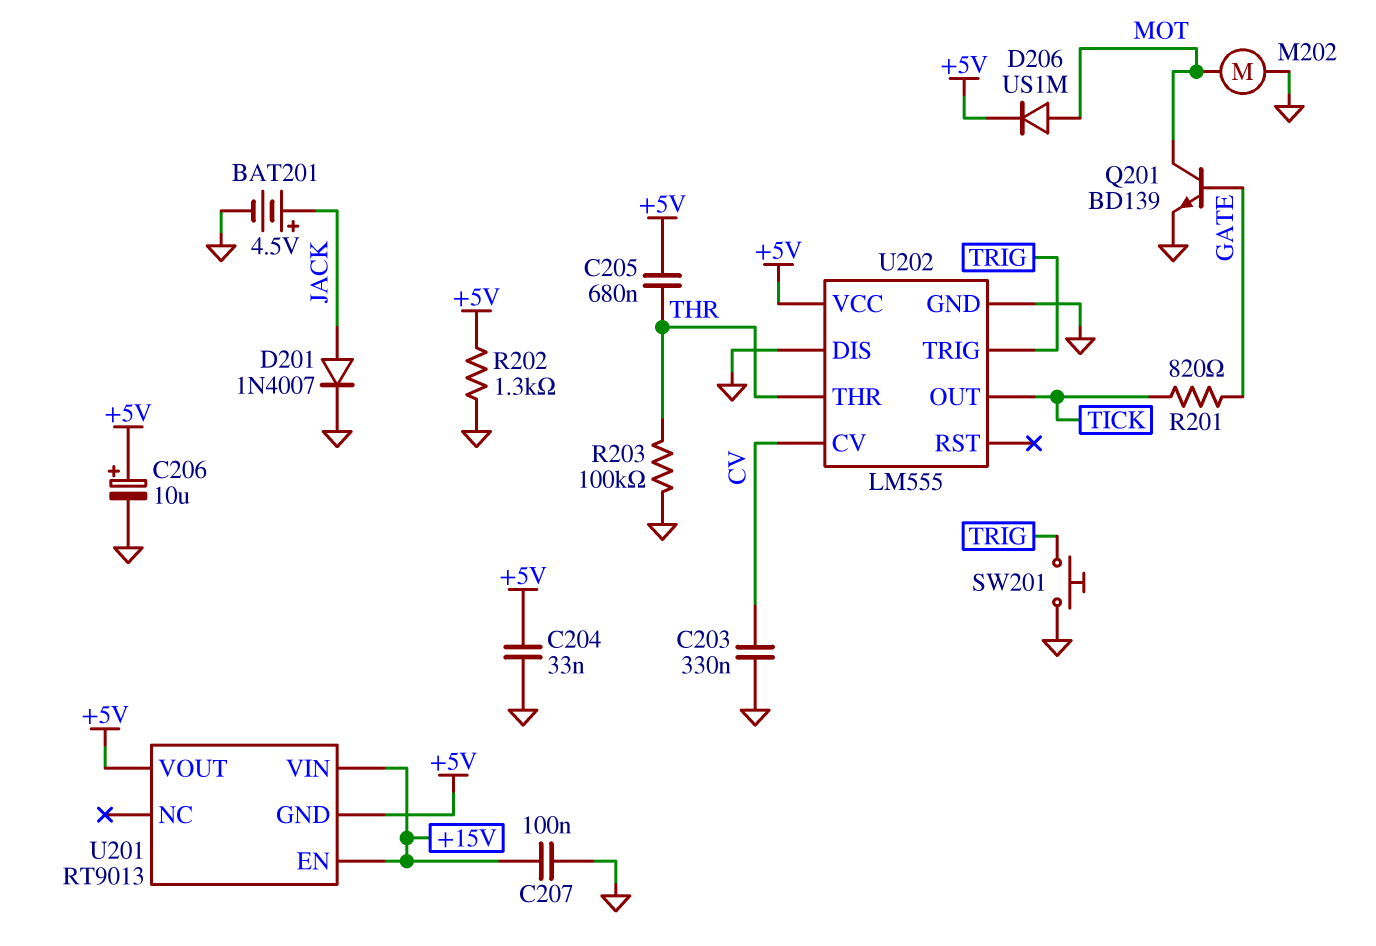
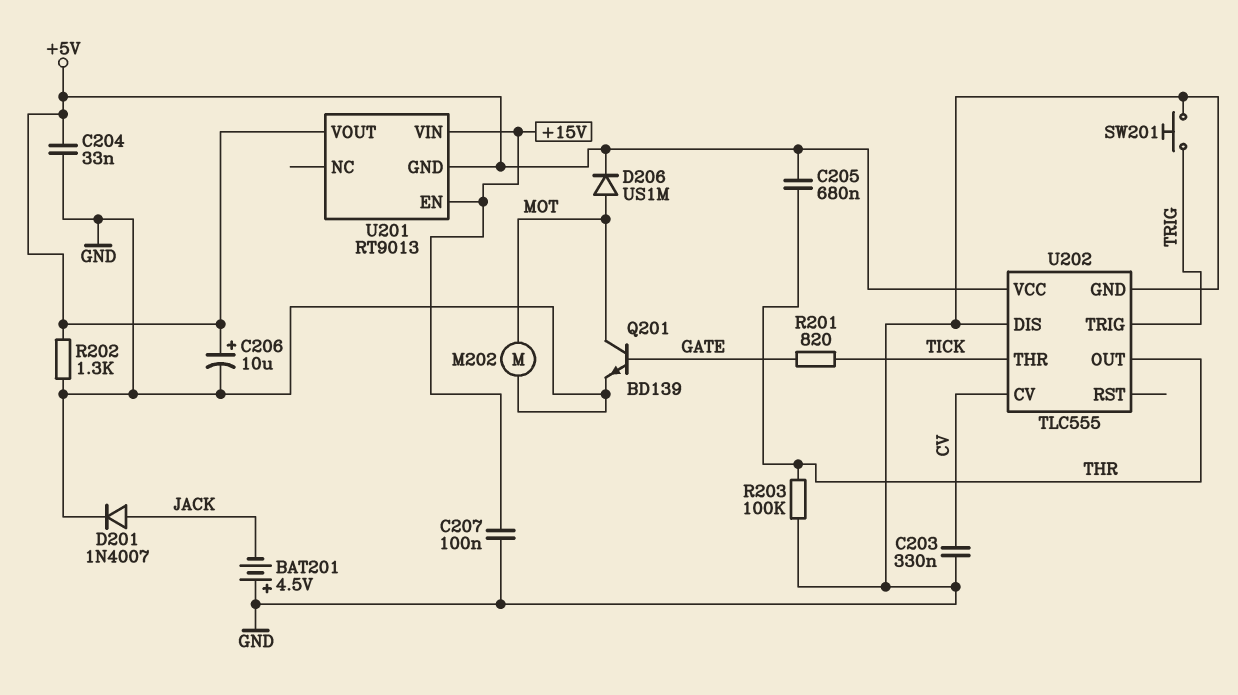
BAT201: 4.5V (plus JACK, minus GND) -> 4.5V (plus GND, minus JACK)
U202: LM555 -> TLC555
U202 pin OUT: TICK -> THR
U202 pin THR: THR -> TICK

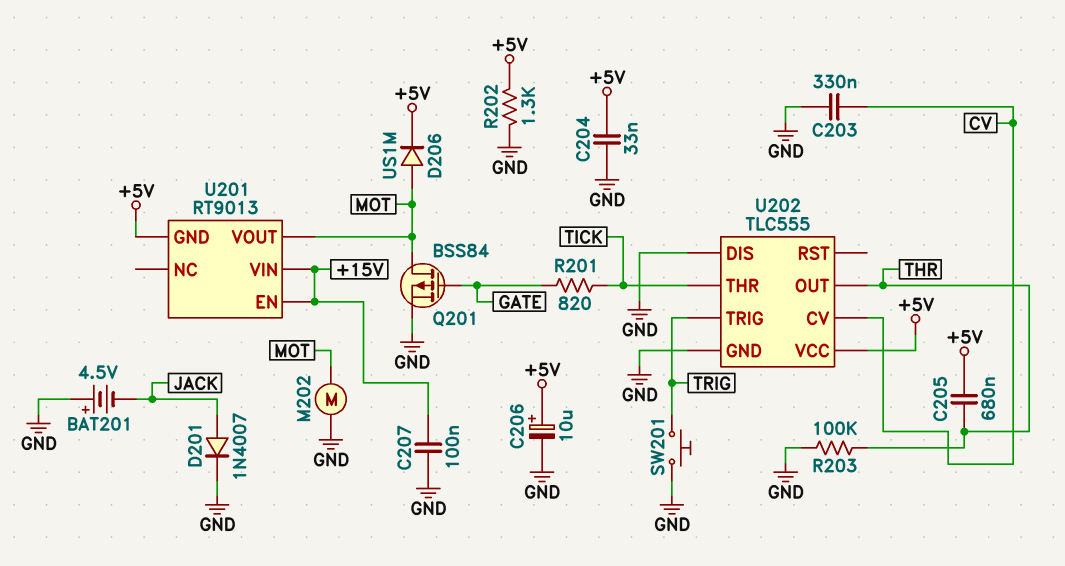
Q201: NPN BD139 (B GATE, C MOT, E GND) -> PMOS BSS84 (G GATE, D MOT, S GND)
U201 pin VOUT: +5V -> MOT

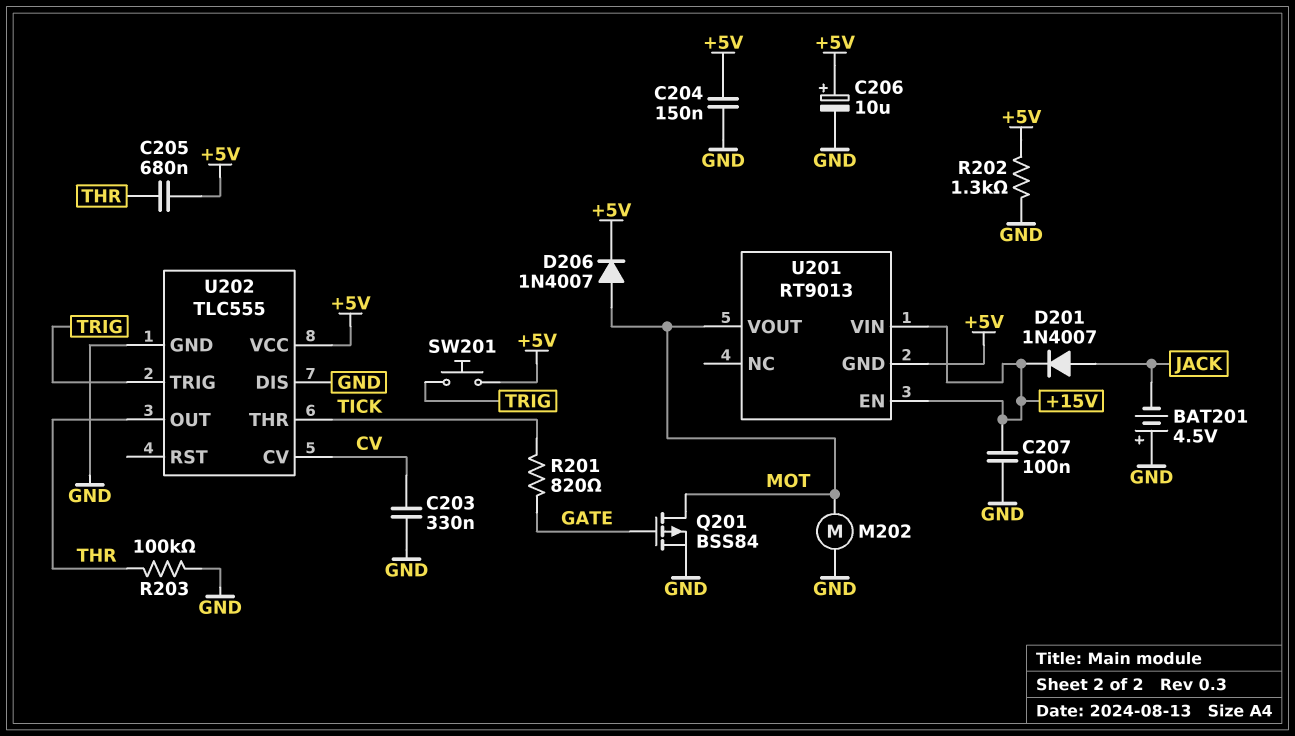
C204: 33nF (+5V, GND) -> 150nF (+5V, GND)
D201: diode 1N4007 (A JACK, K GND) -> diode 1N4007 (A JACK, K +15V)
D206: diode US1M (A MOT, K +5V) -> diode 1N4007 (A MOT, K +5V)
SW201: button (GND, TRIG) -> button (+5V, TRIG)

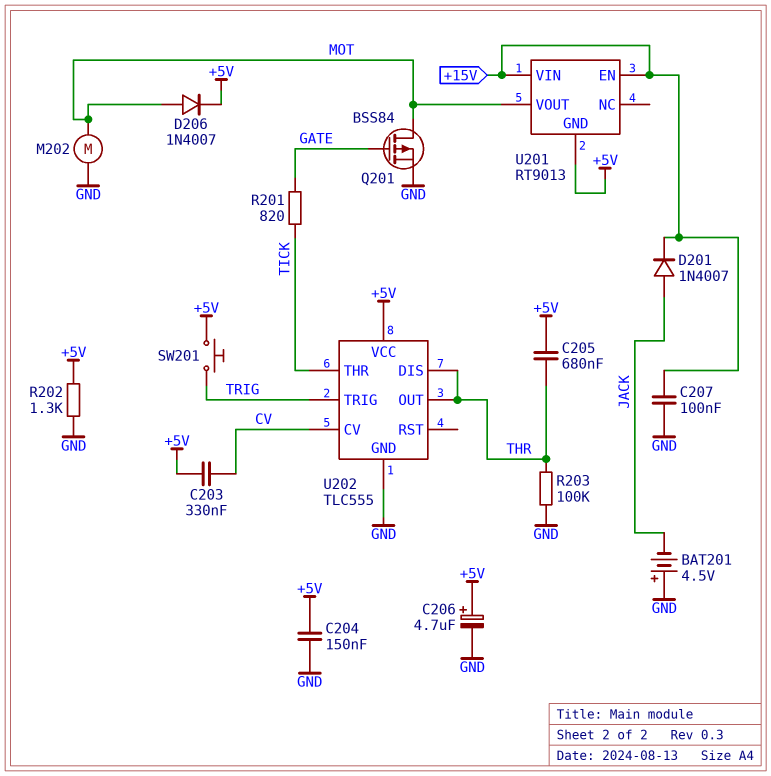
C203: 330nF (CV, GND) -> 330nF (+5V, CV)
C206: 10uF (plus +5V, minus GND) -> 4.7uF (plus +5V, minus GND)
U202 pin DIS: GND -> THR

